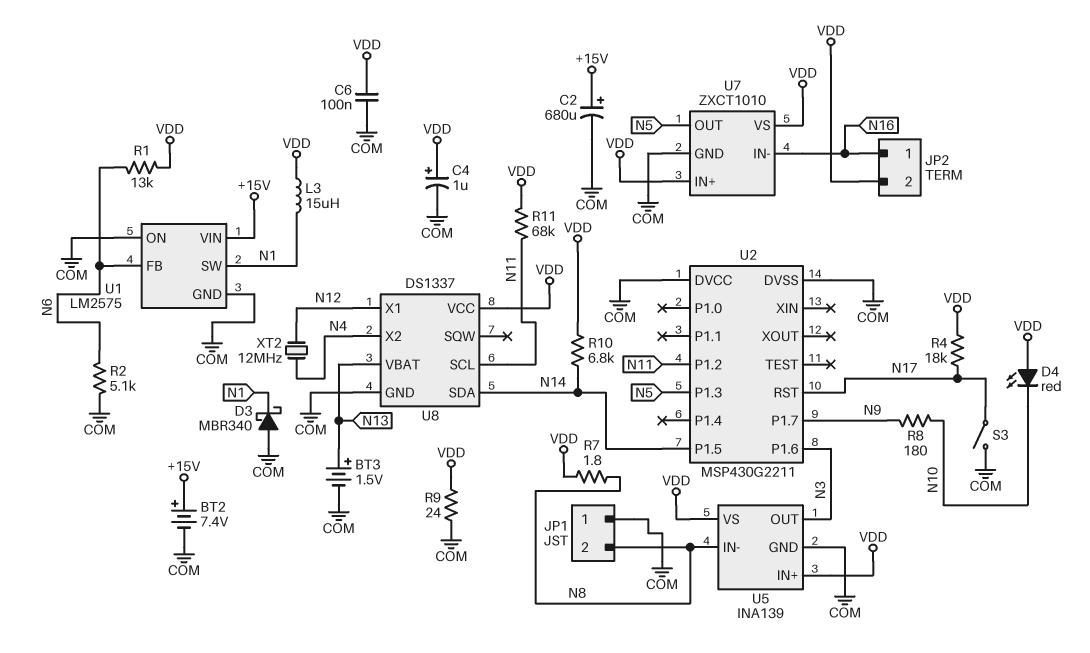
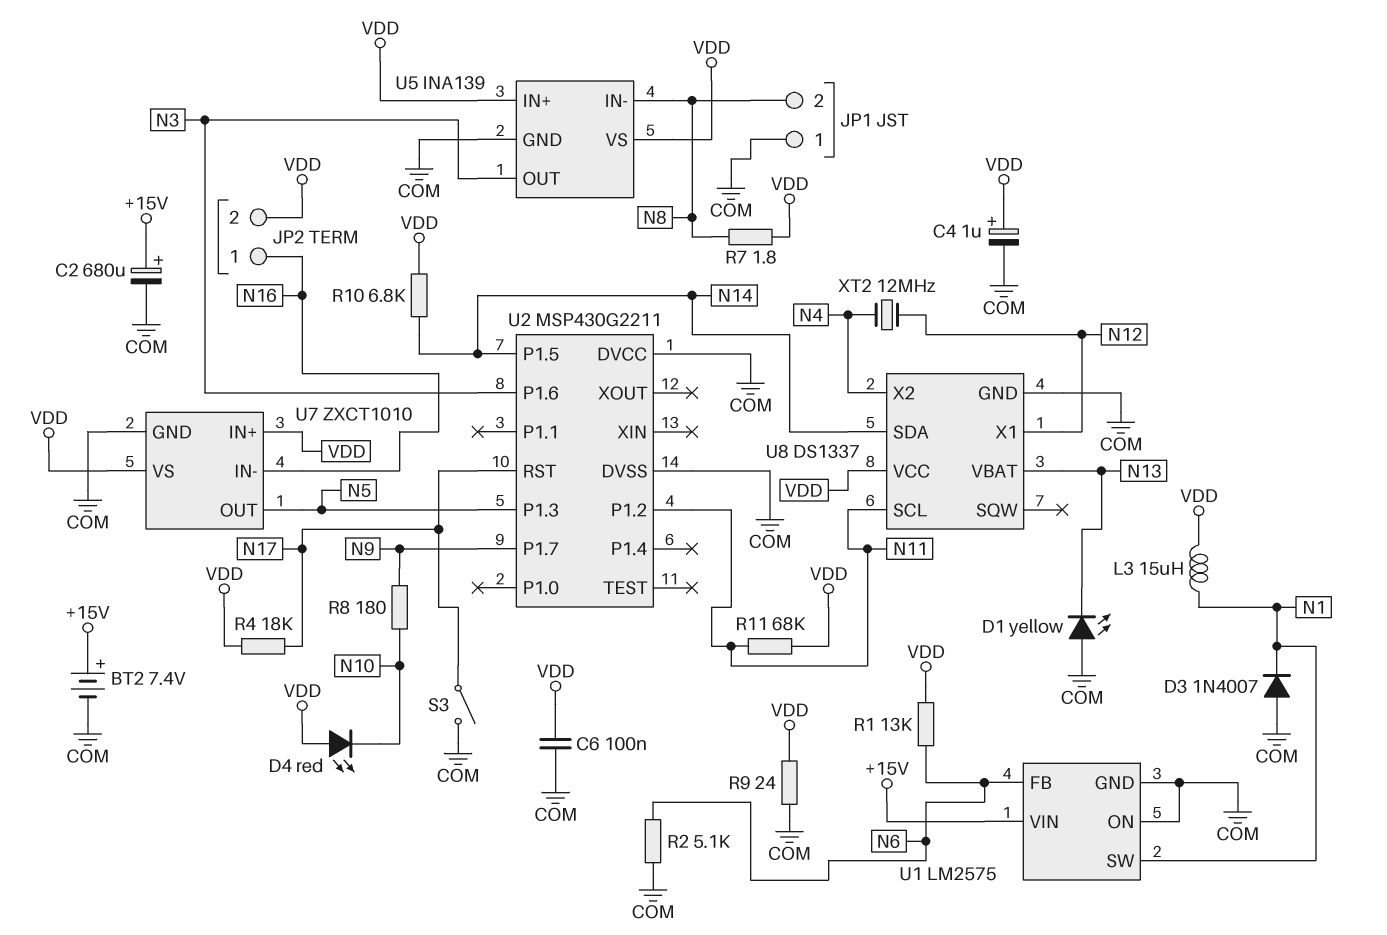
BT3: 1.5V (plus N13, minus COM) -> none
D1: none -> LED yellow (A COM, K N13)
D3: schottky MBR340 (A COM, K N1) -> diode 1N4007 (A COM, K N1)

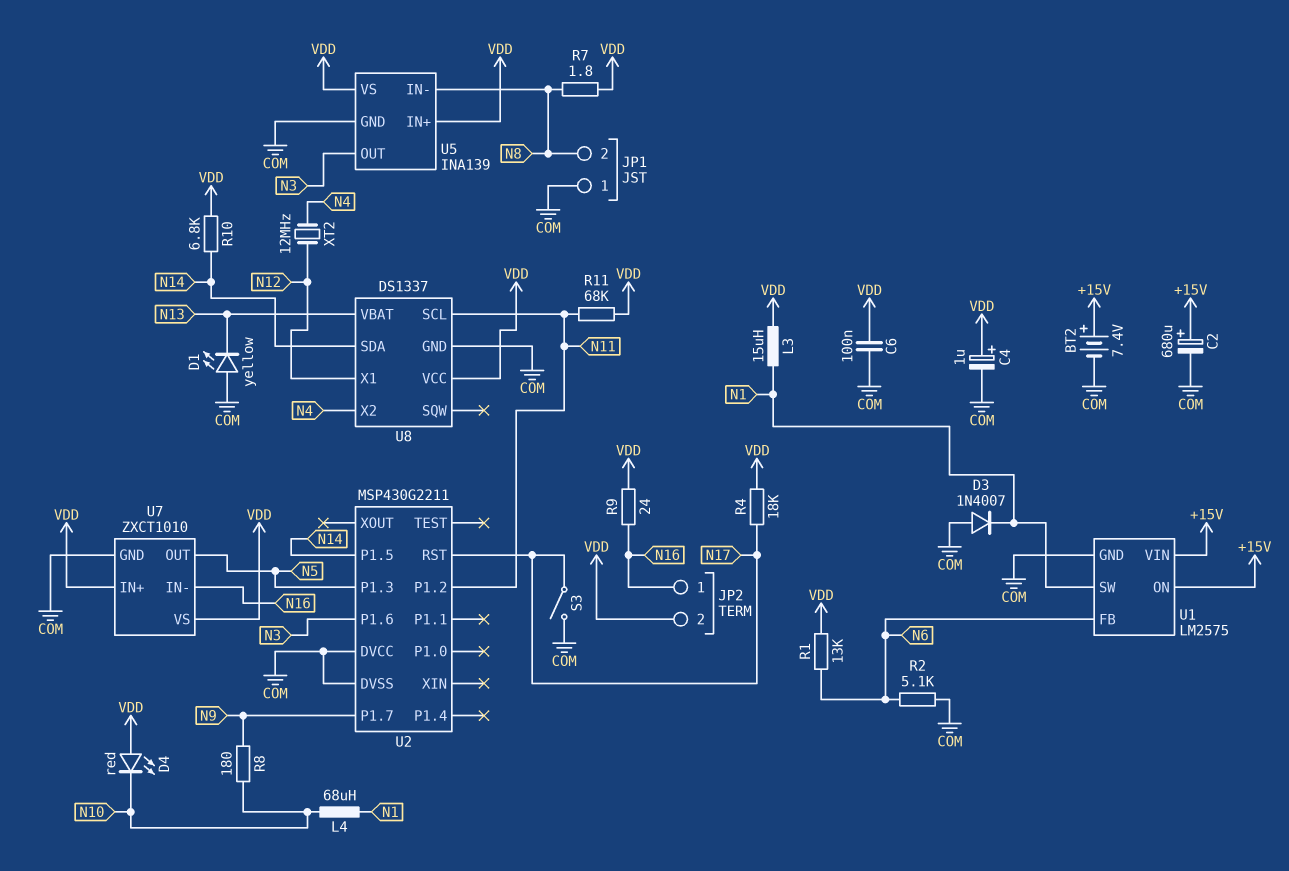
L4: none -> 68uH (N1, N10)
R9: 24 (COM, VDD) -> 24 (N16, VDD)
U1 pin ON: COM -> +15V

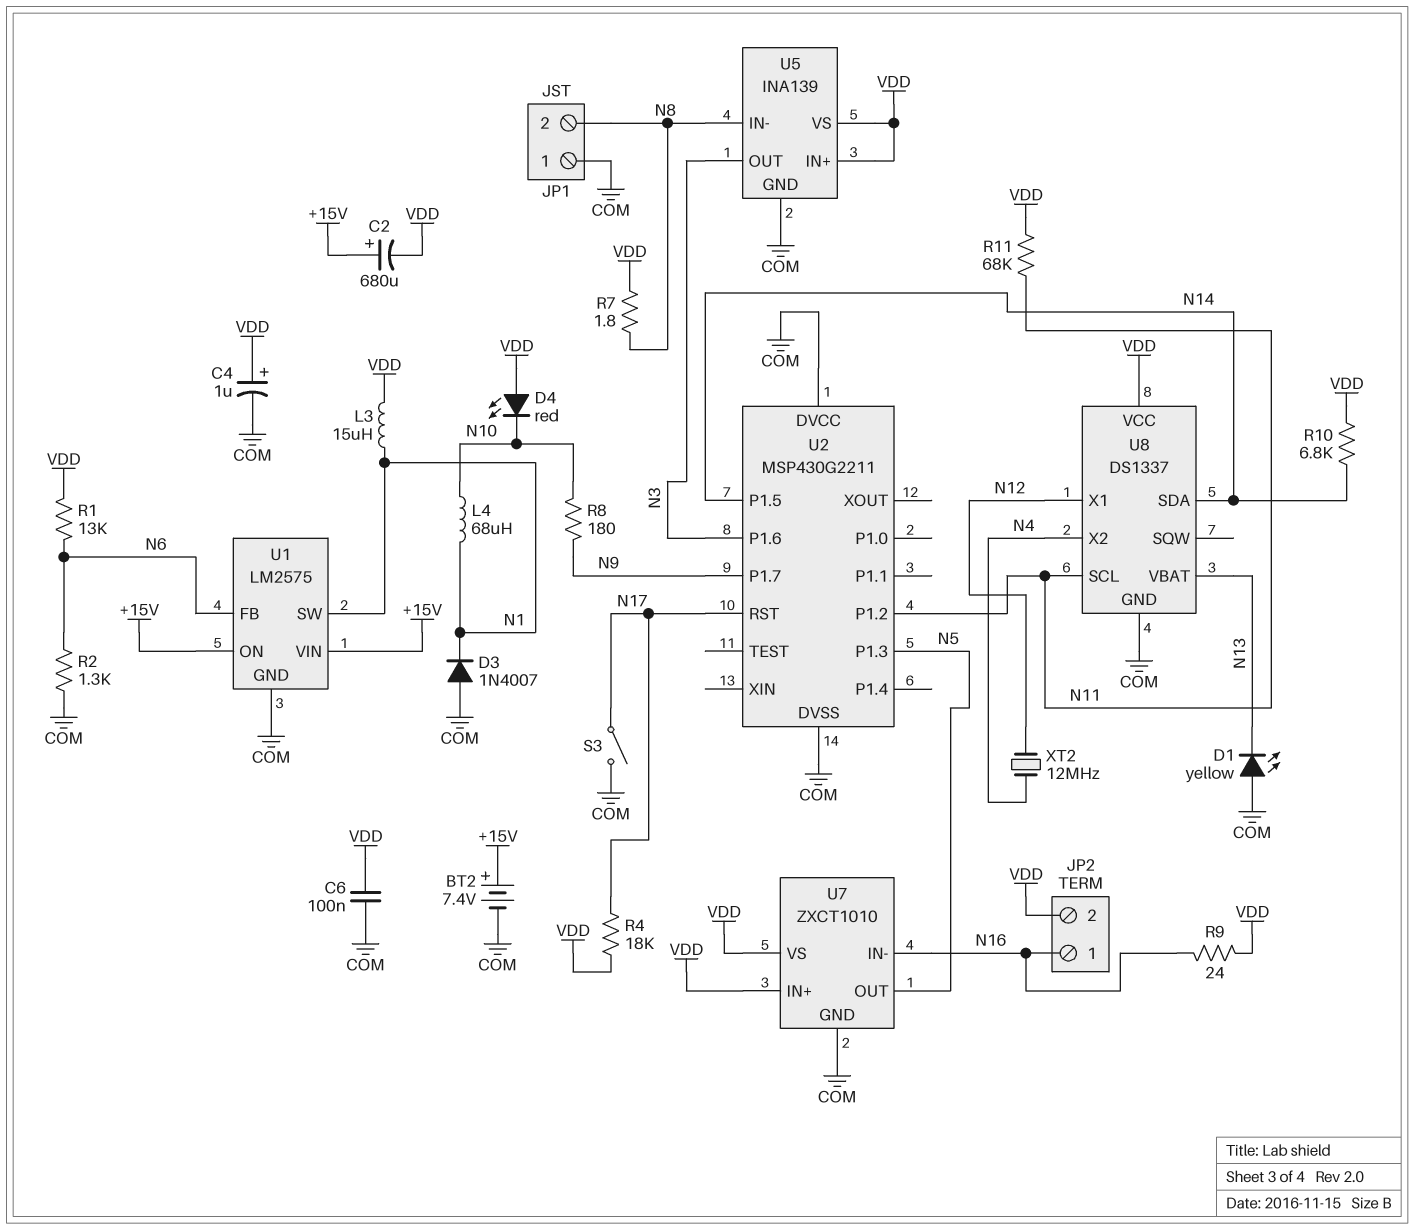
C2: 680uF (plus +15V, minus COM) -> 680uF (plus +15V, minus VDD)
R2: 5.1k (COM, N6) -> 1.3k (COM, N6)

